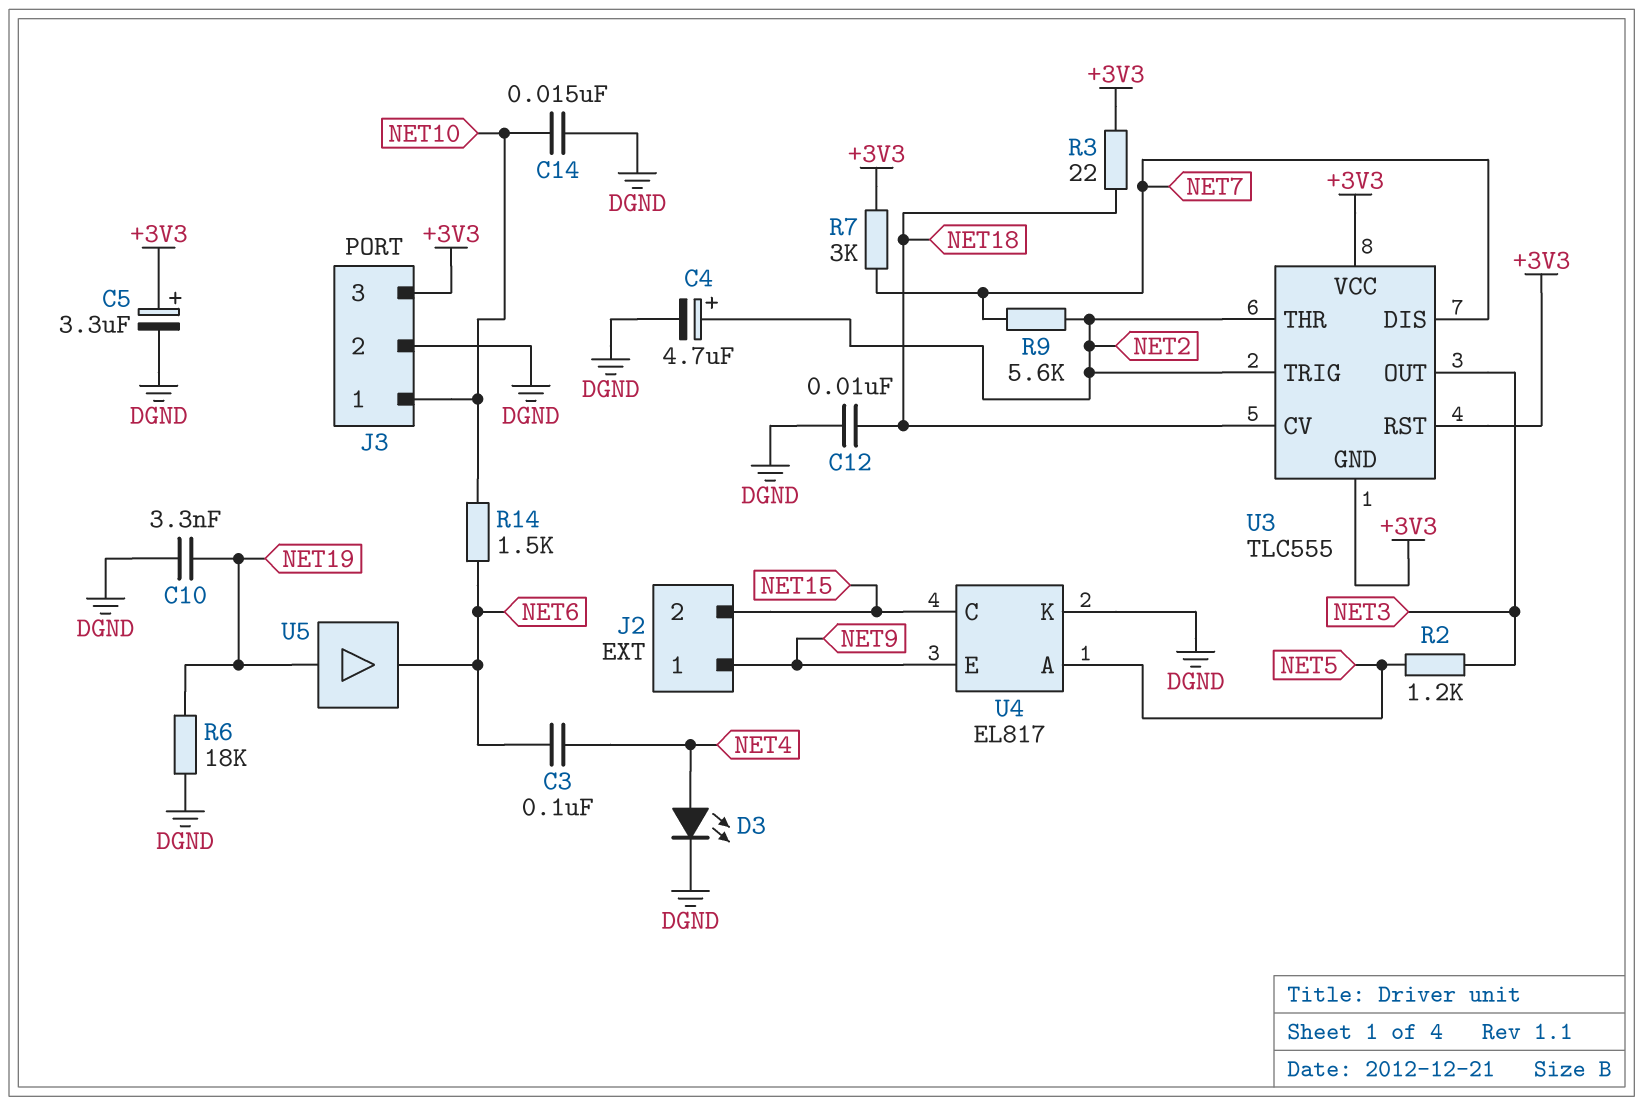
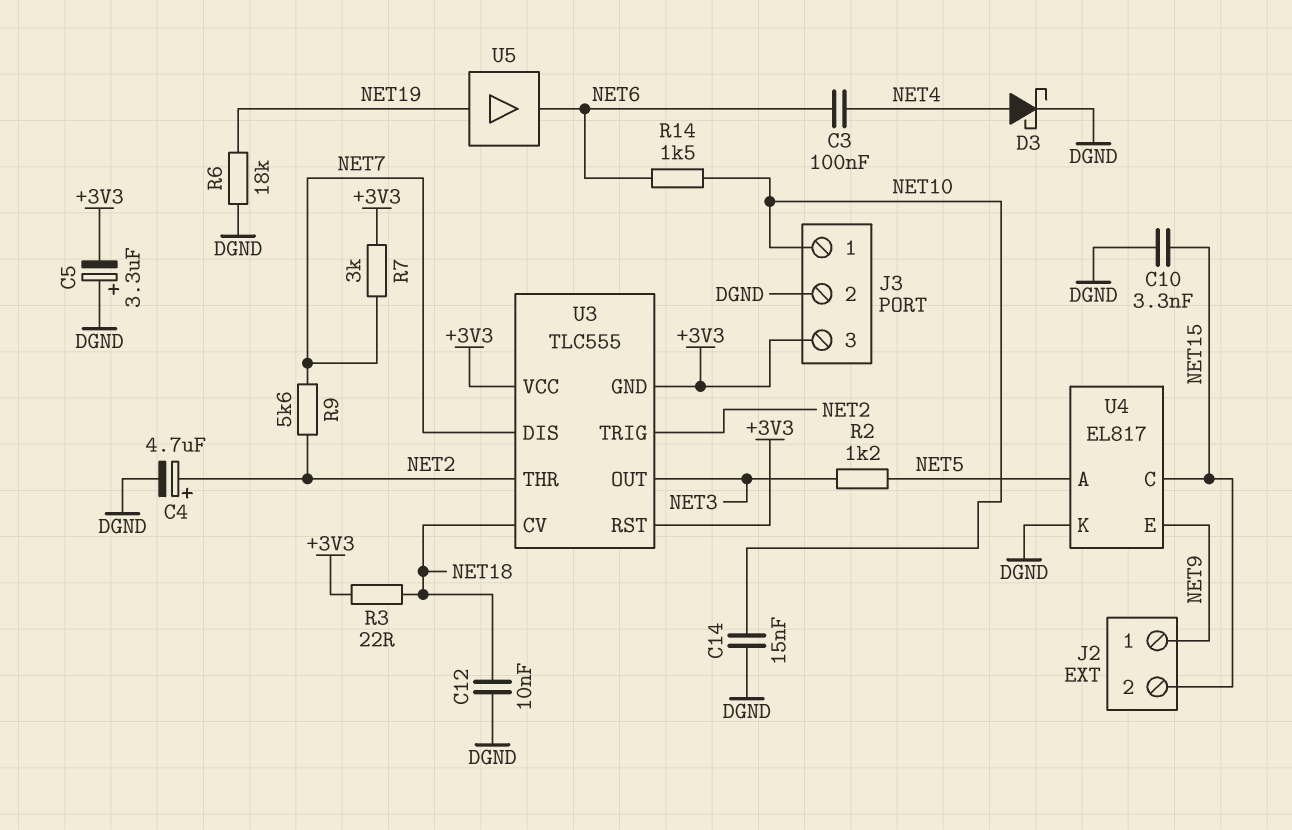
C5: 3.3uF (plus +3V3, minus DGND) -> 3.3uF (plus DGND, minus +3V3)
C10: 3.3nF (DGND, NET19) -> 3.3nF (DGND, NET15)
D3: LED (A NET4, K DGND) -> schottky (A NET4, K DGND)

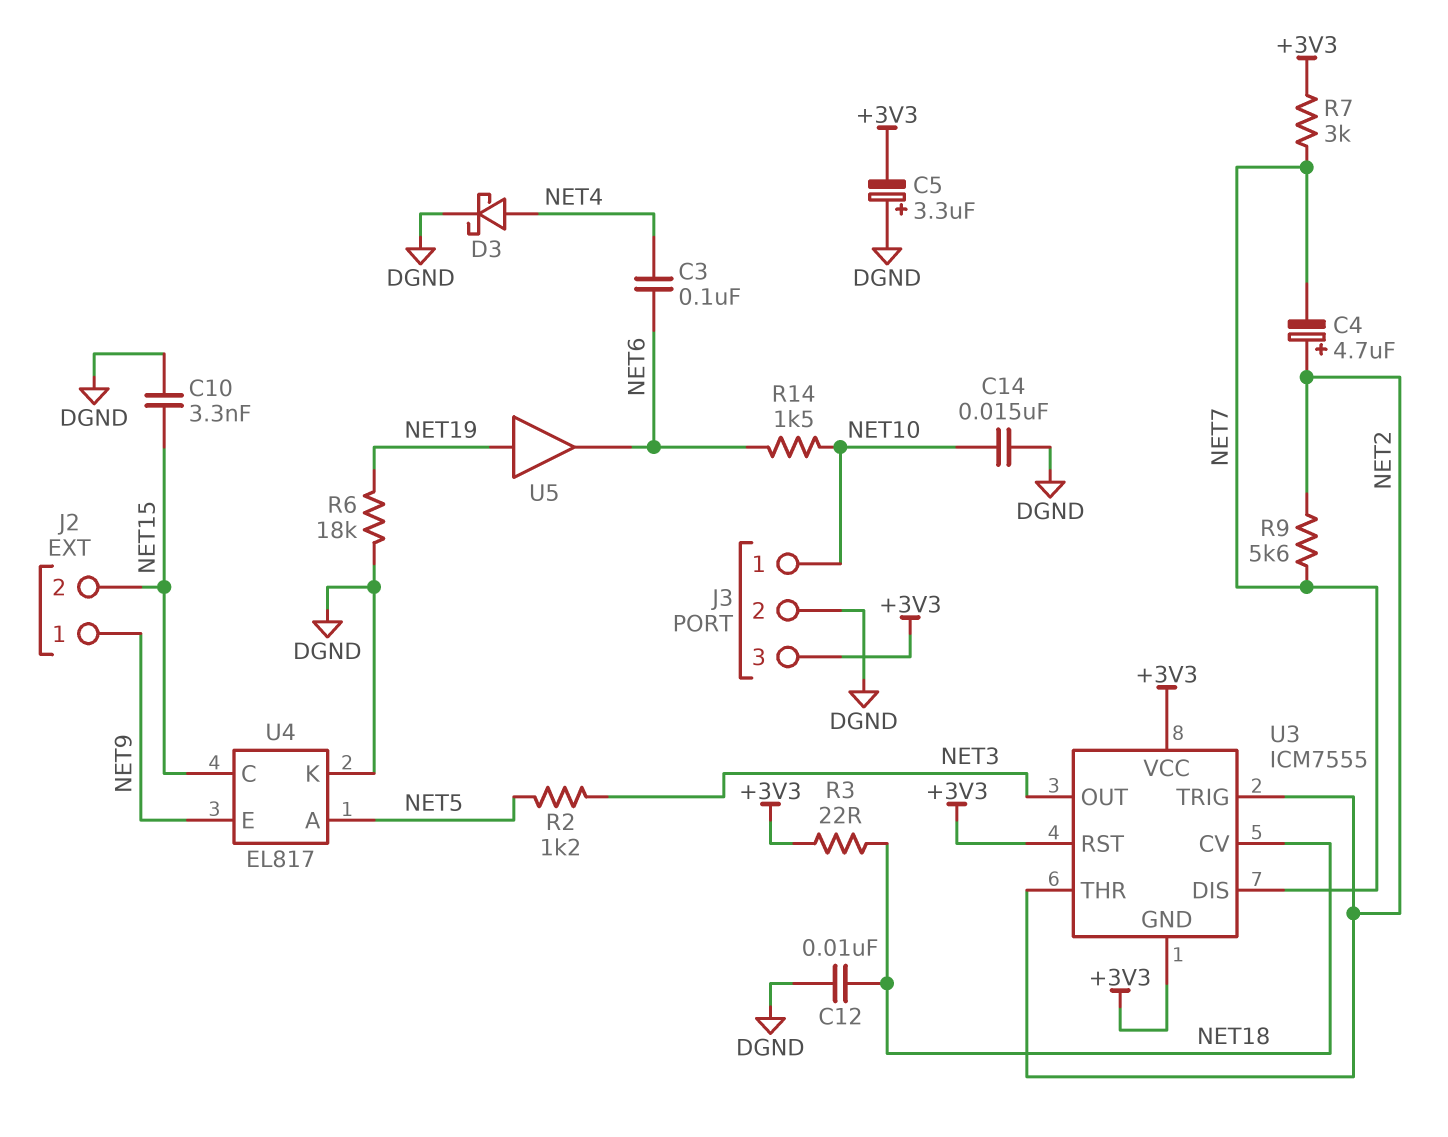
C4: 4.7uF (plus NET2, minus DGND) -> 4.7uF (plus NET2, minus NET7)
U3: TLC555 -> ICM7555

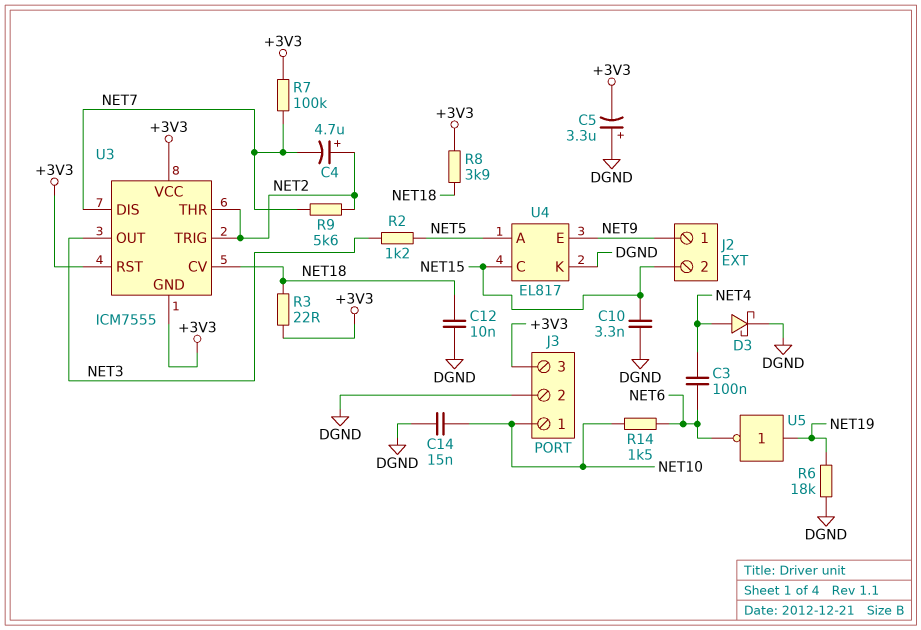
R7: 3k (+3V3, NET7) -> 100k (+3V3, NET7)
R8: none -> 3.9k (+3V3, NET18)
U5: buffer (in NET19, out NET6) -> NOT (in NET19, out NET6)

